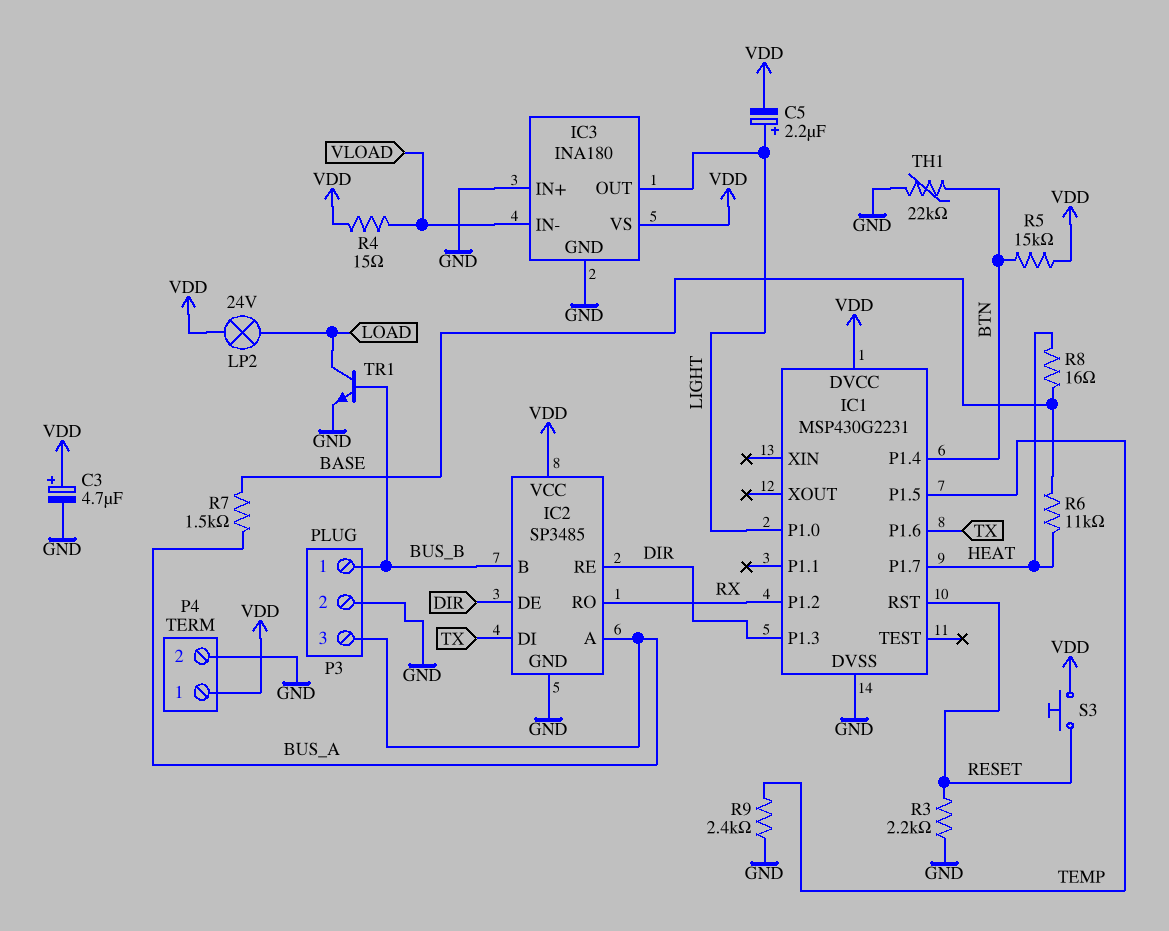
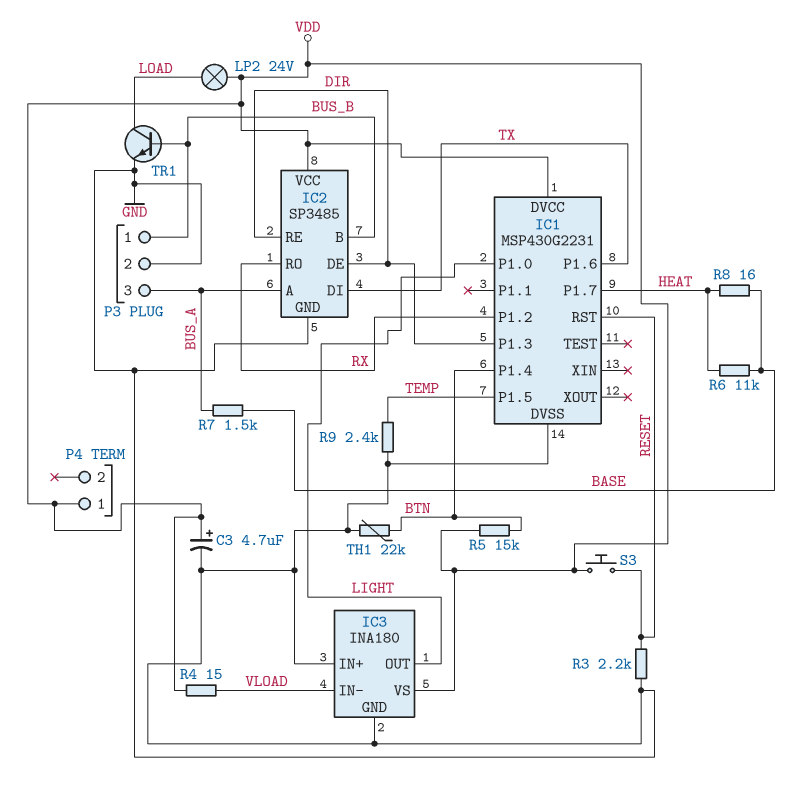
C5: 2.2uF (plus LIGHT, minus VDD) -> none
P4 pin 2: GND -> none

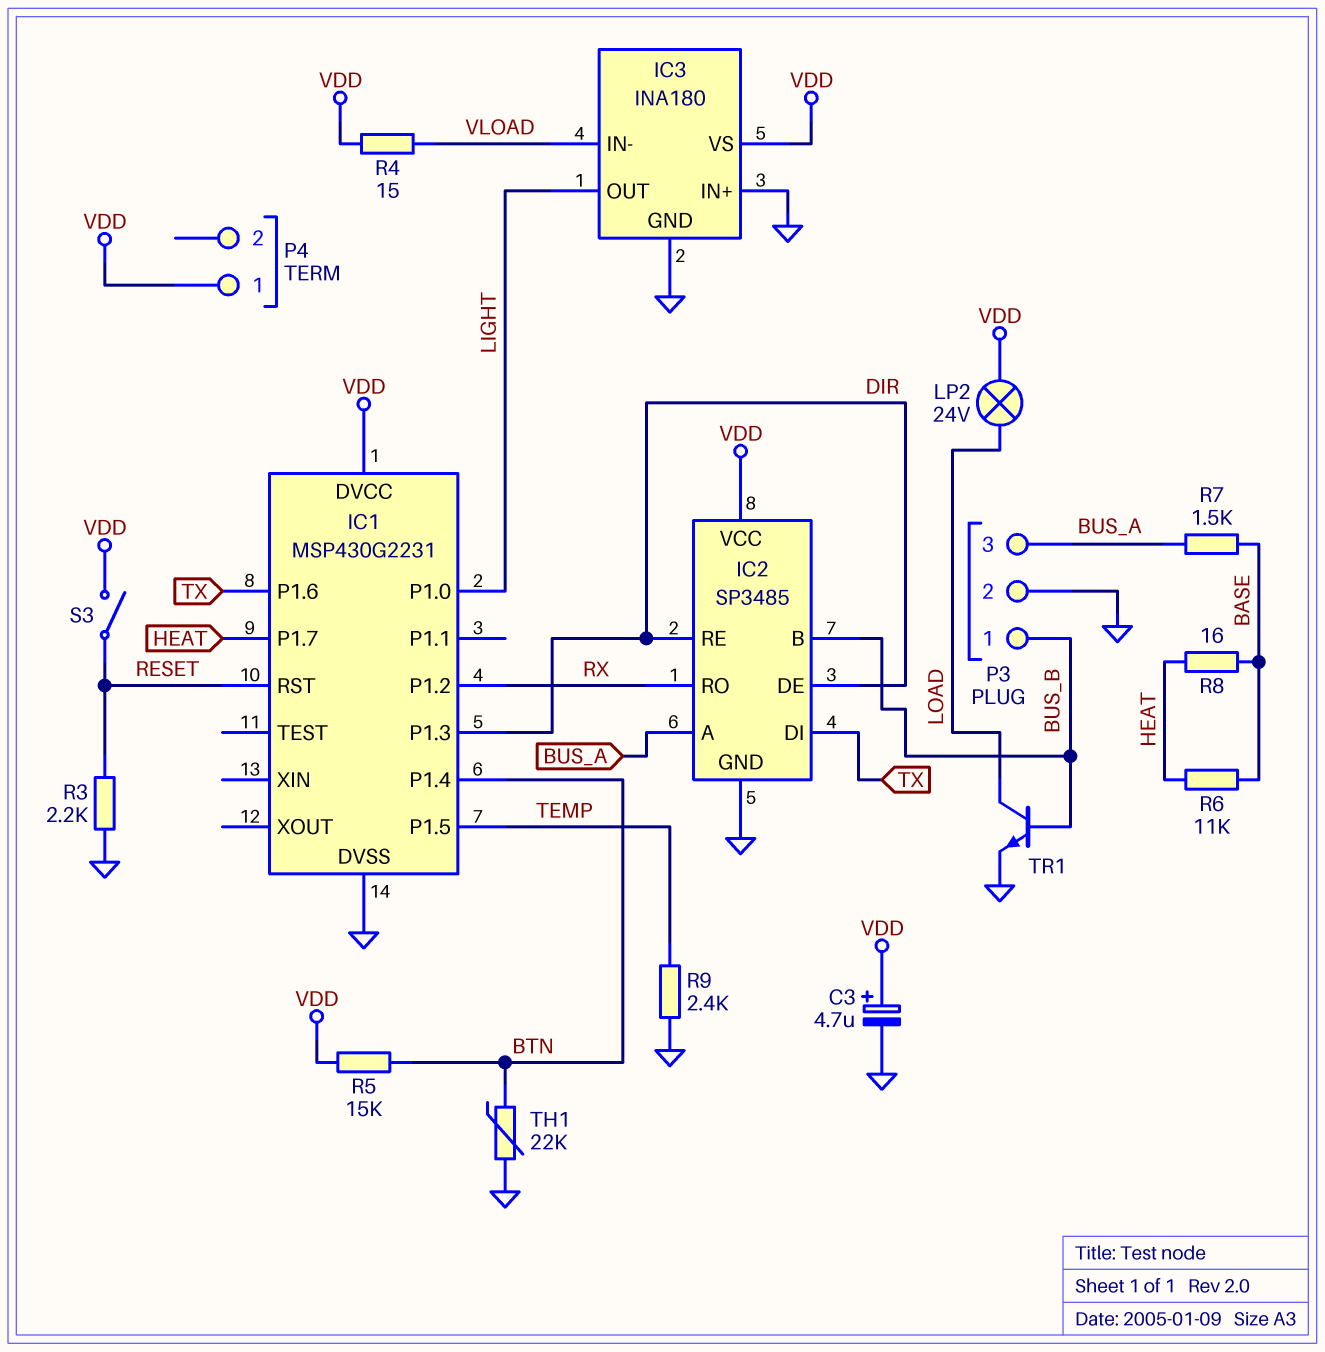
S3: button (RESET, VDD) -> switch (RESET, VDD)

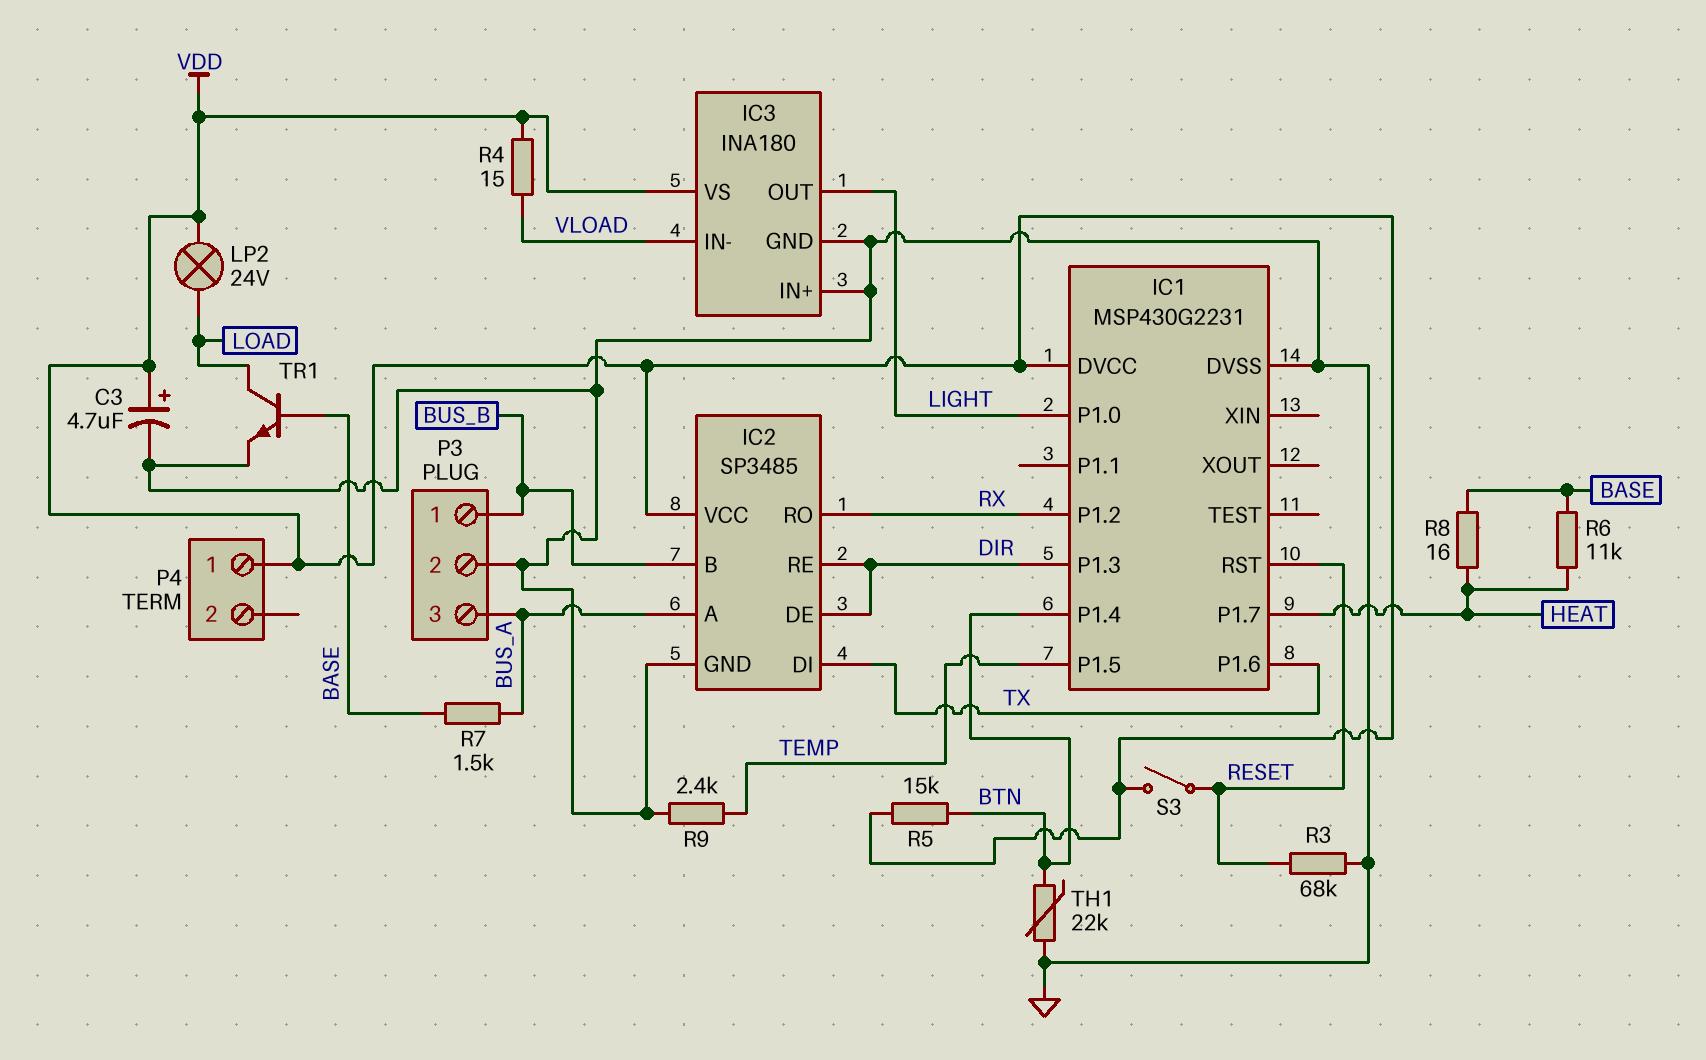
R3: 2.2k (GND, RESET) -> 68k (GND, RESET)
TR1: NPN (B BUS_B, C LOAD, E GND) -> NPN (B BASE, C LOAD, E GND)

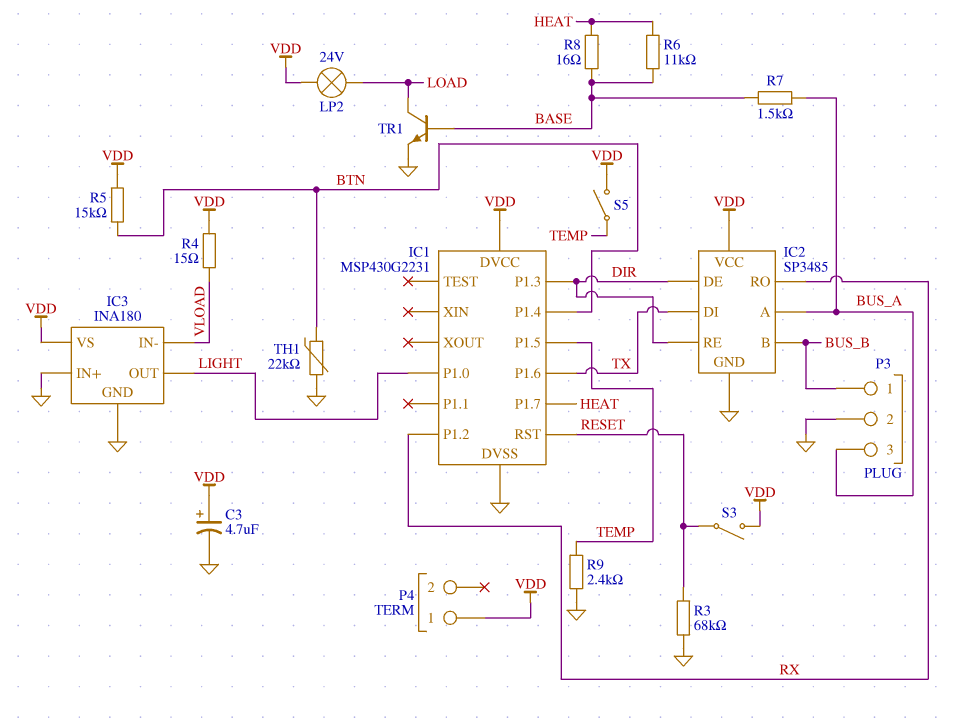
S5: none -> switch (TEMP, VDD)

